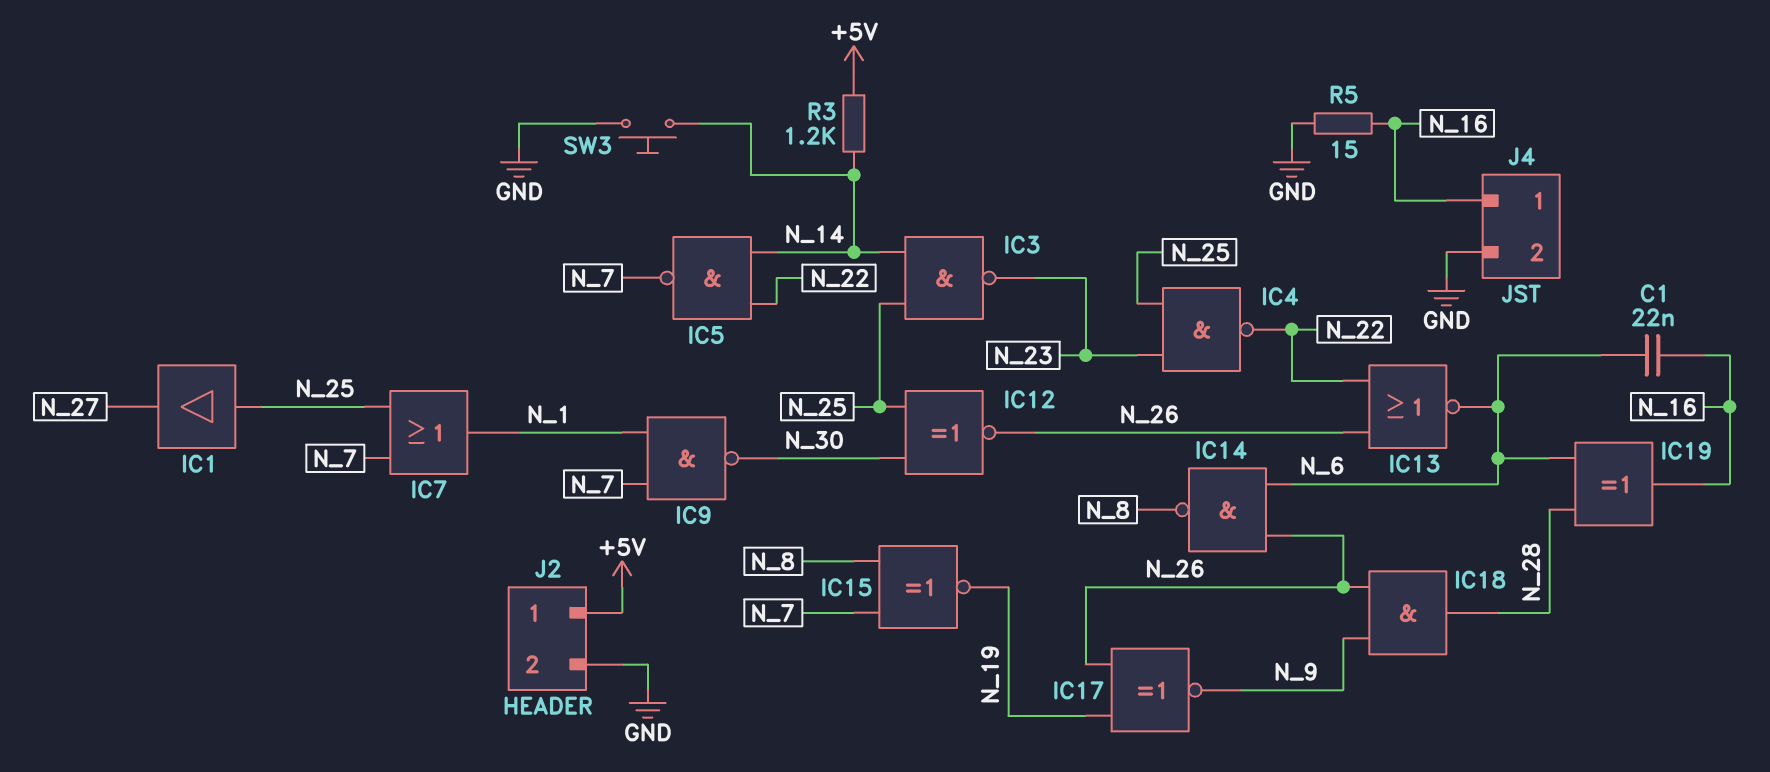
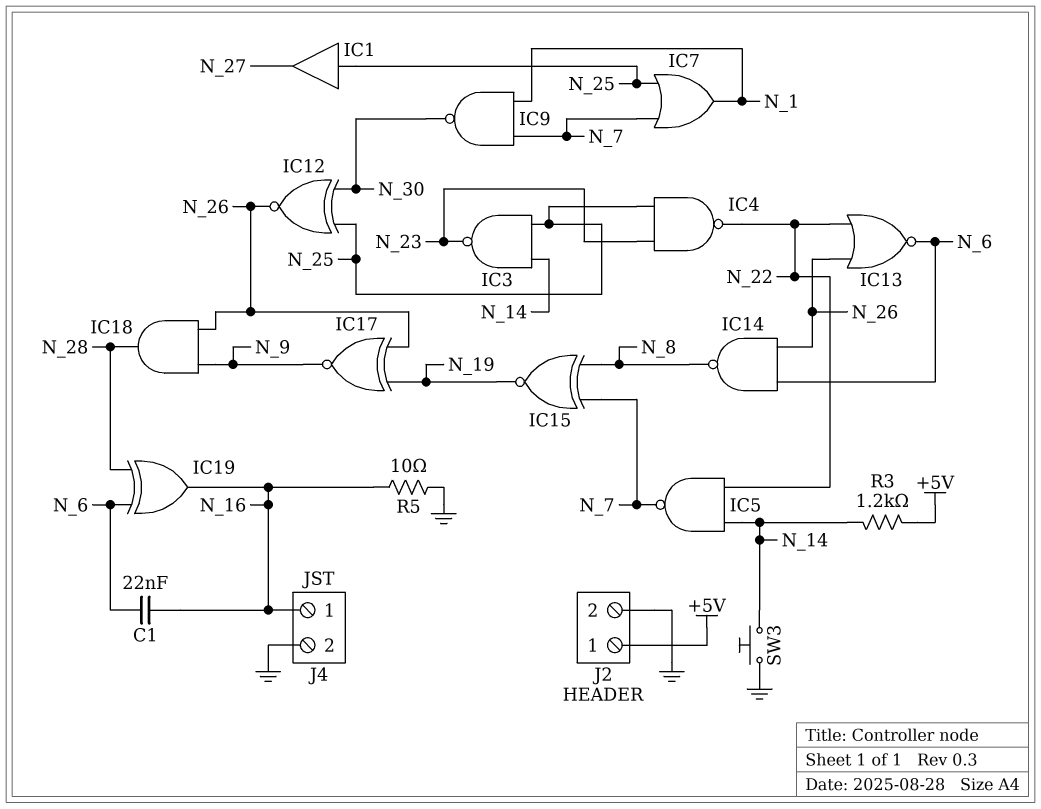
R5: 15 (GND, N_16) -> 10 (GND, N_16)

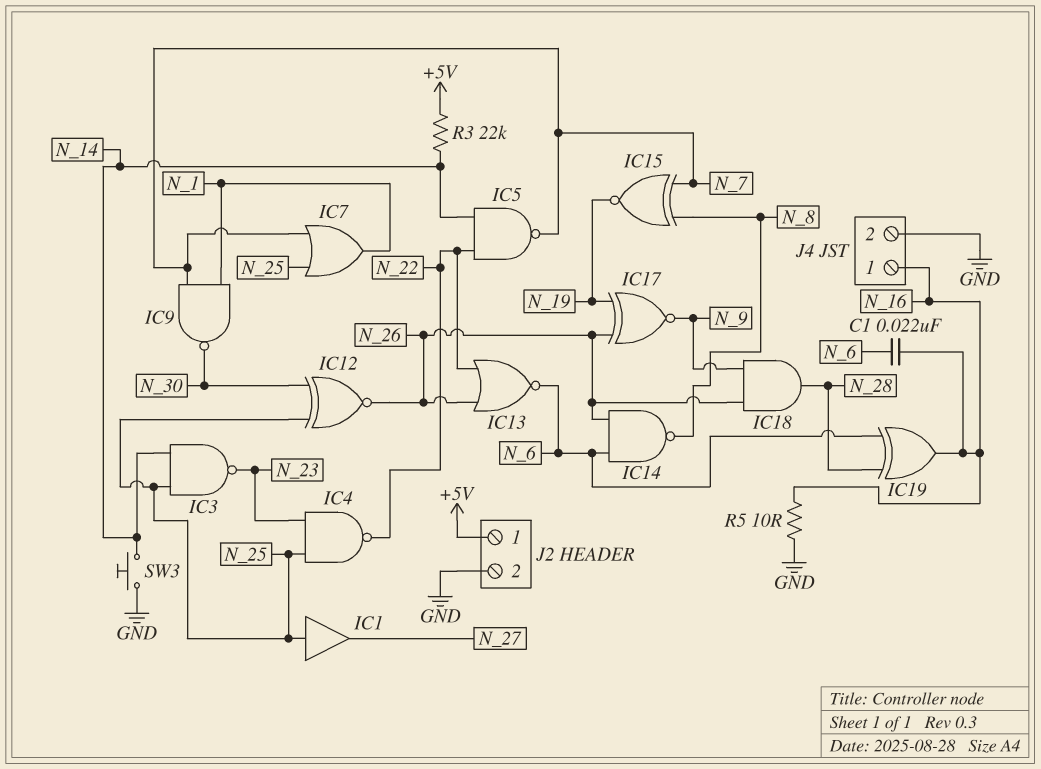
R3: 1.2k (+5V, N_14) -> 22k (+5V, N_14)

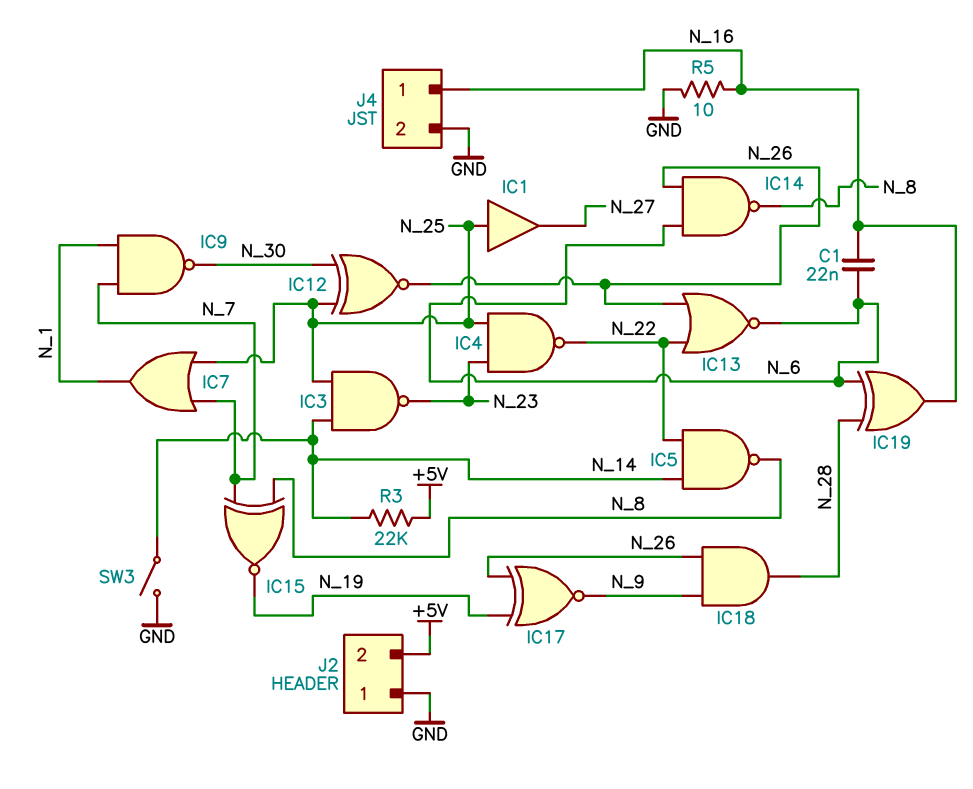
IC5: NAND (in N_14, in N_22, out N_7) -> NAND (in N_14, in N_22, out N_8)
J2 pin 1: +5V -> GND
J2 pin 2: GND -> +5V
SW3: button (GND, N_14) -> switch (GND, N_14)

